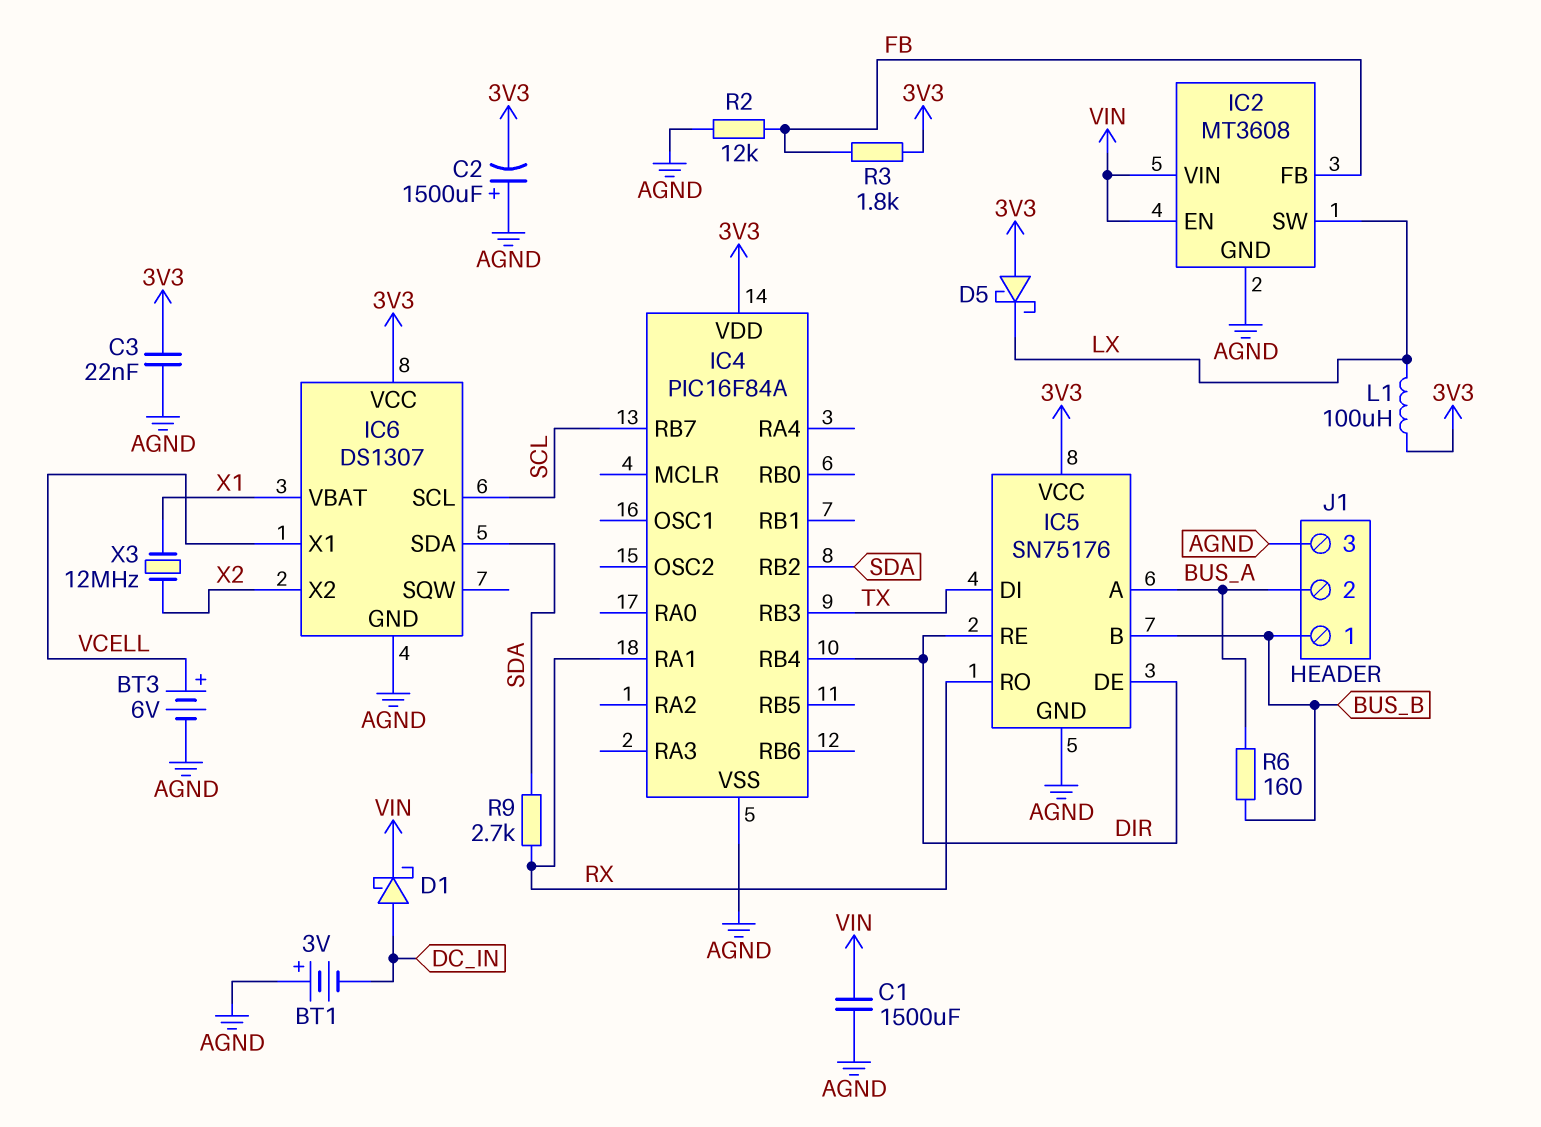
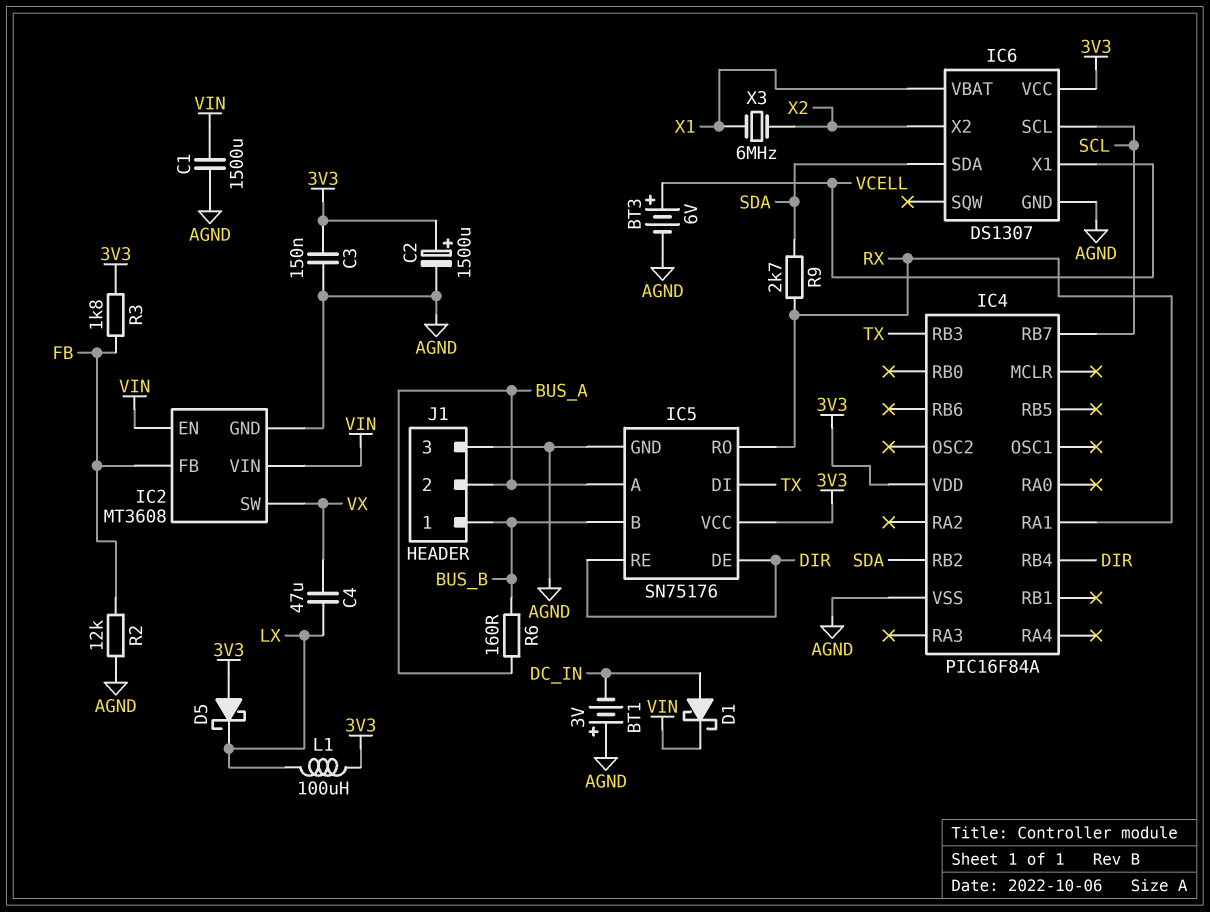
C2: 1500uF (plus AGND, minus 3V3) -> 1500uF (plus 3V3, minus AGND)
C3: 22nF (3V3, AGND) -> 150nF (3V3, AGND)
C4: none -> 47uF (LX, VX)
IC2 pin SW: LX -> VX
X3: 12MHz (X1, X2) -> 6MHz (X1, X2)

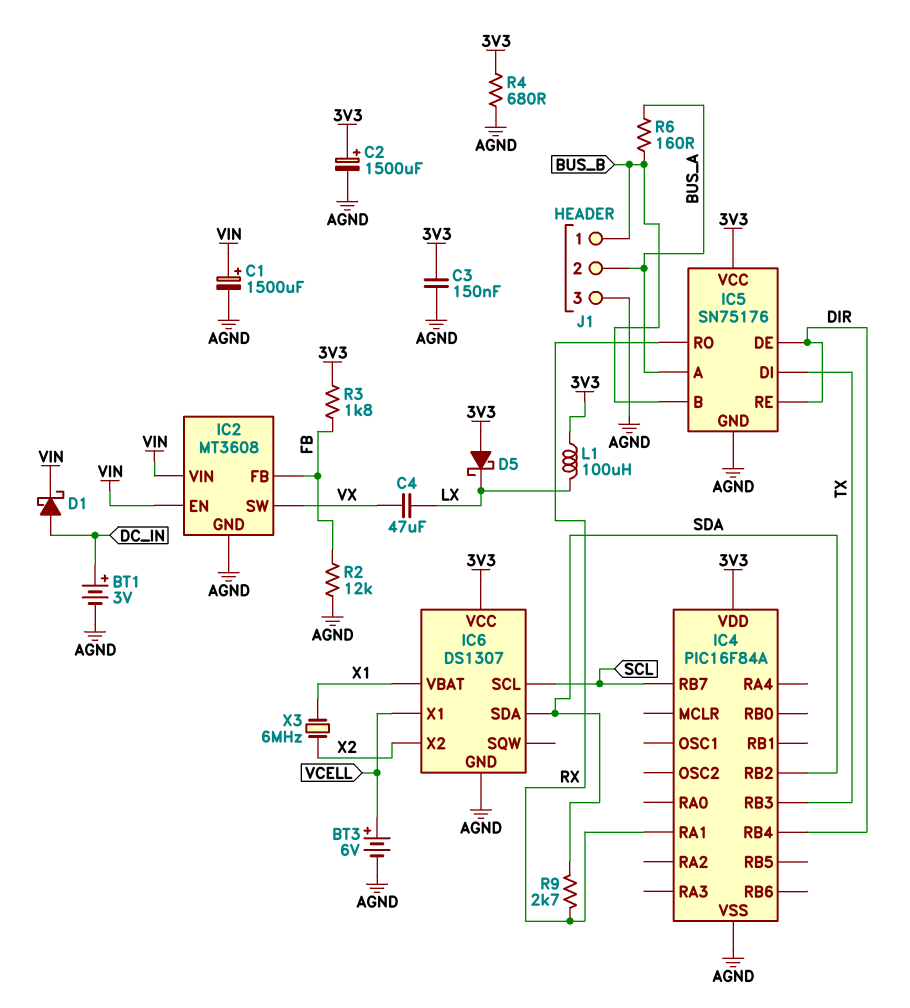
BT1: 3V (plus AGND, minus DC_IN) -> 3V (plus DC_IN, minus AGND)
C1: 1500uF (AGND, VIN) -> 1500uF (plus VIN, minus AGND)
R4: none -> 680 (3V3, AGND)

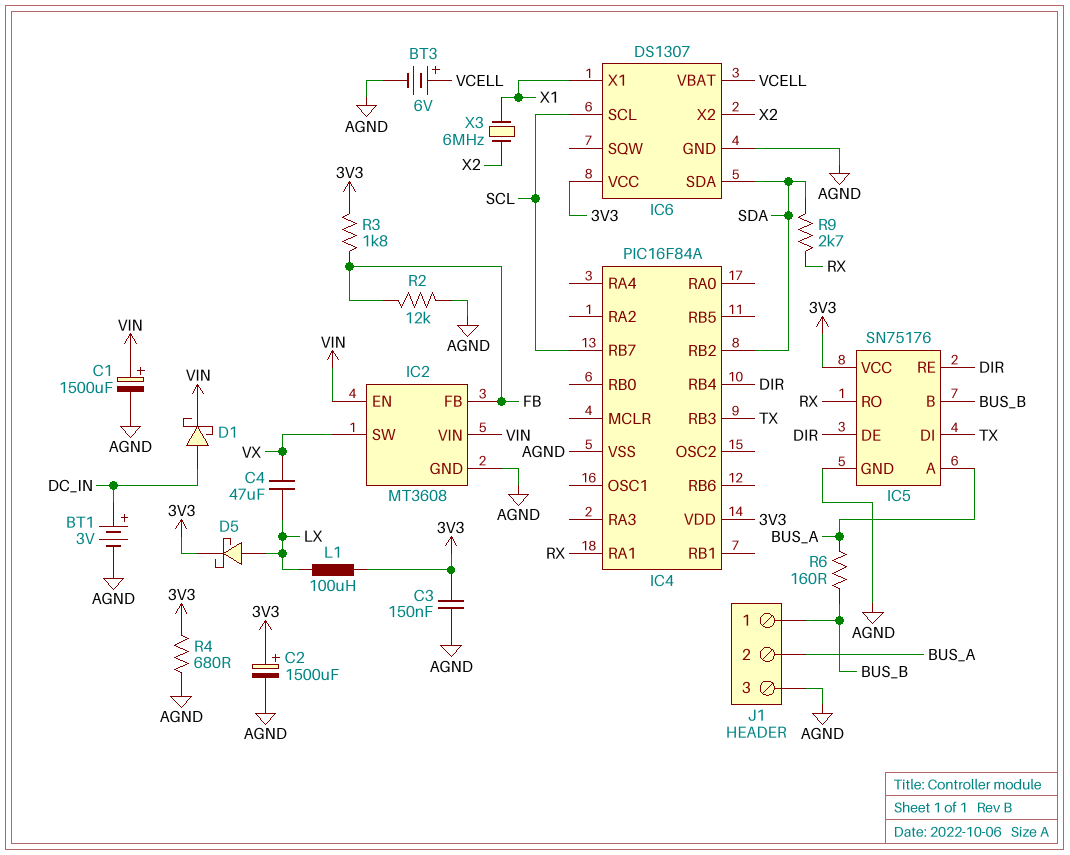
D5: schottky (A 3V3, K LX) -> schottky (A LX, K 3V3)
IC6 pin VBAT: X1 -> VCELL
IC6 pin X1: VCELL -> X1

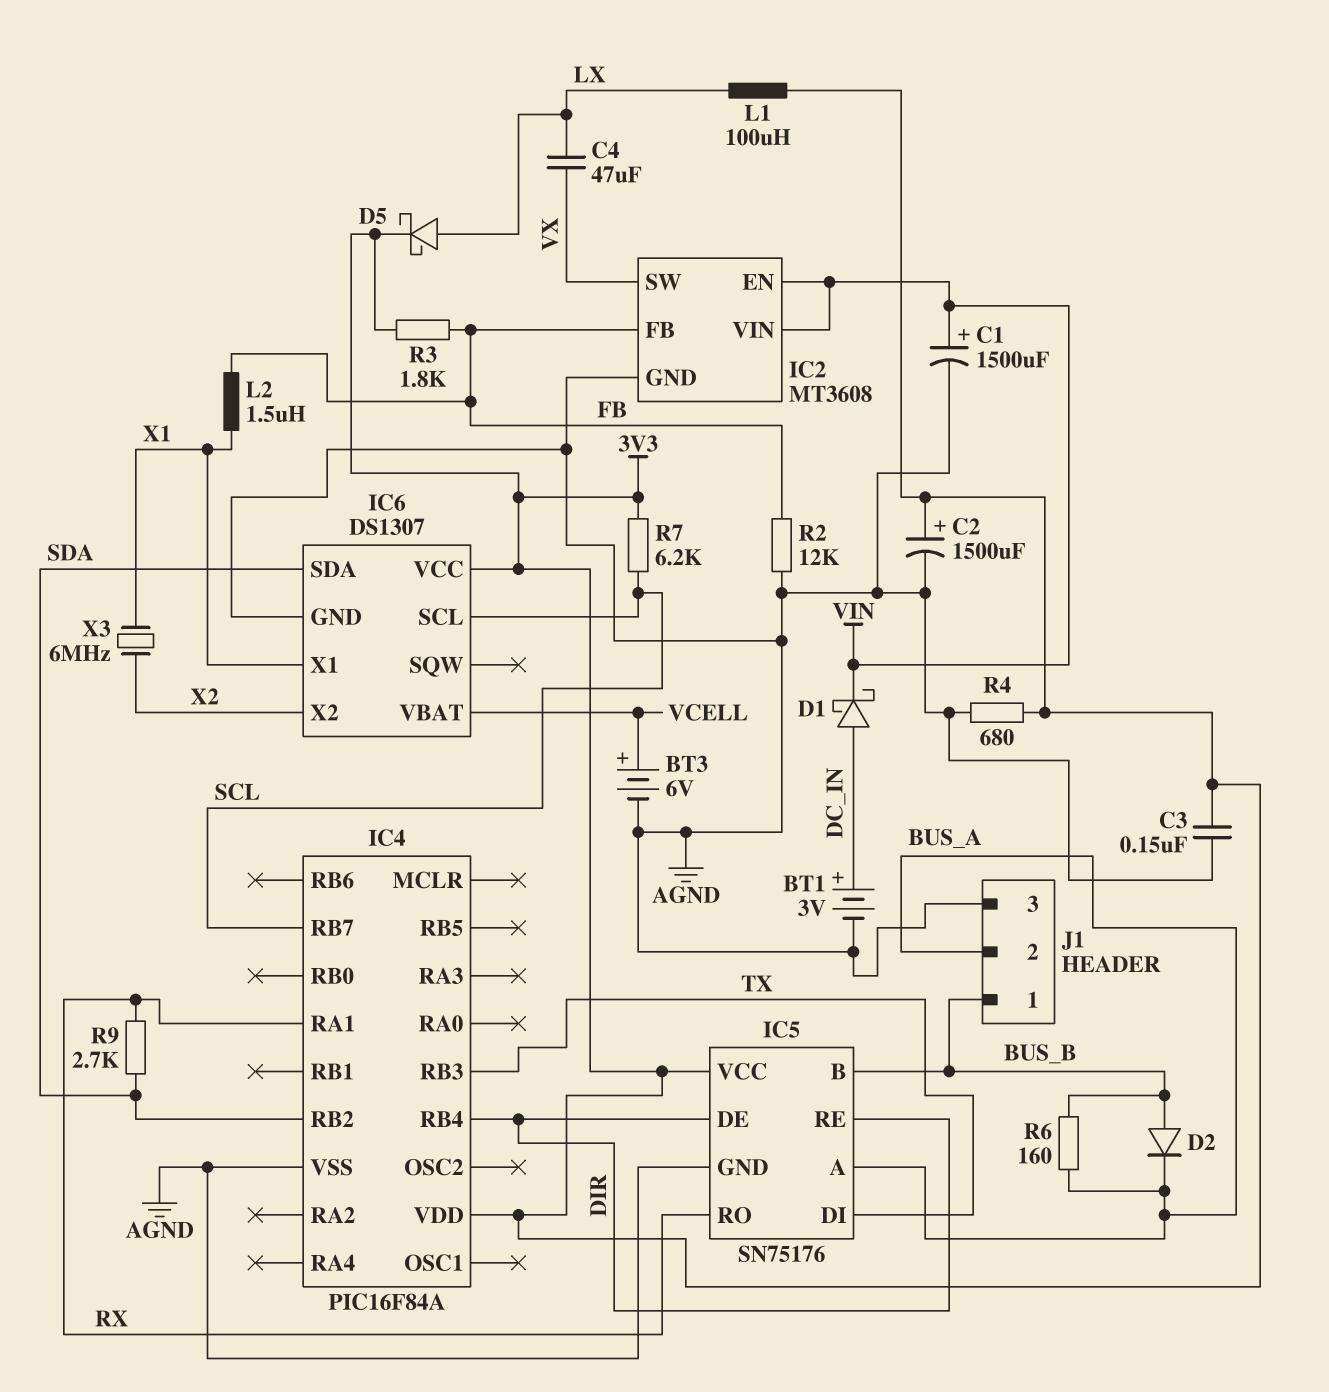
D2: none -> diode (A BUS_B, K BUS_A)
L2: none -> 1.5uH (FB, X1)
R7: none -> 6.2k (3V3, SCL)

